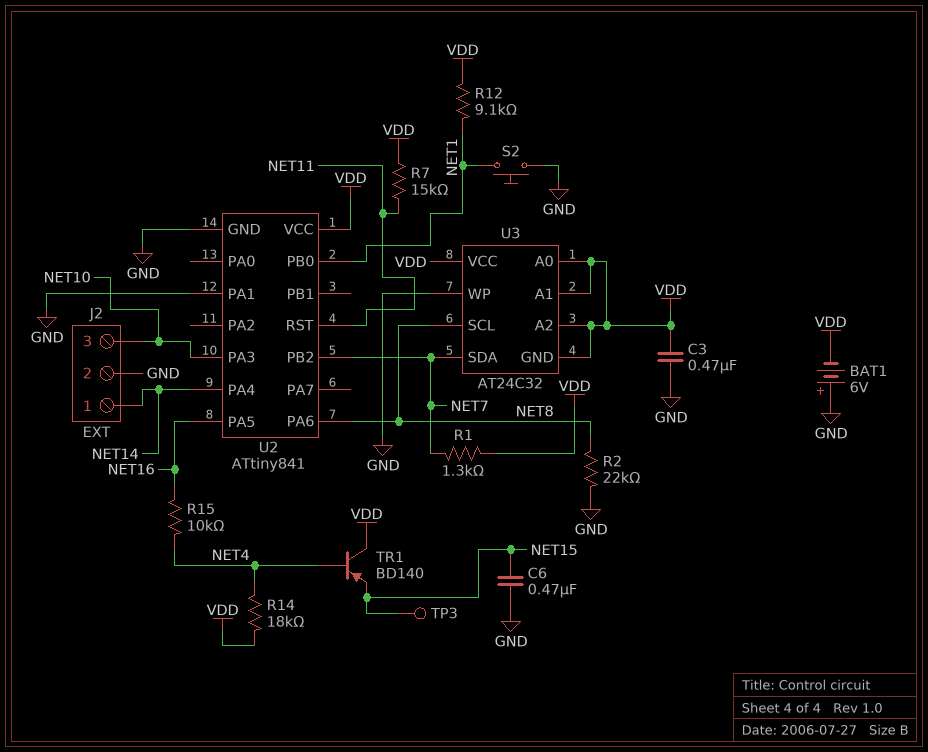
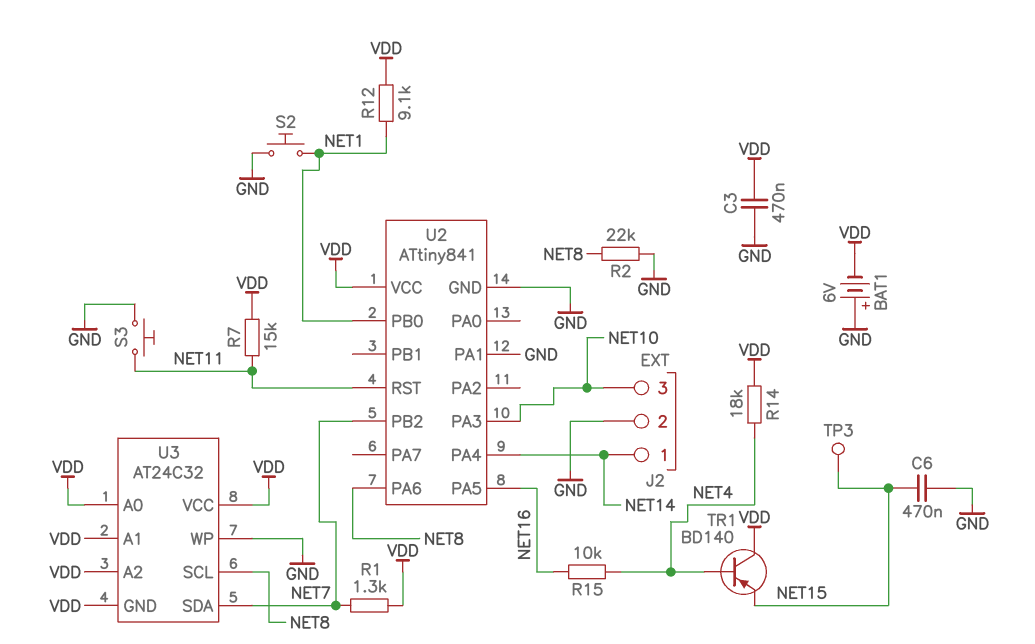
S3: none -> button (GND, NET11)

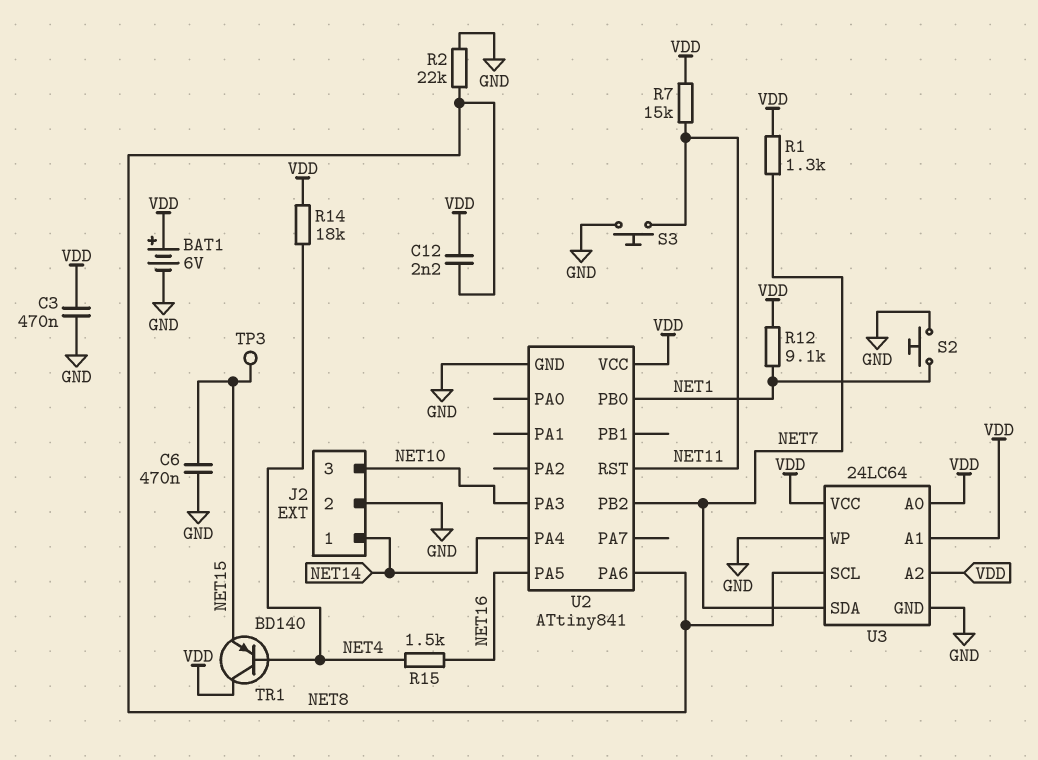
BAT1: 6V (plus GND, minus VDD) -> 6V (plus VDD, minus GND)
C12: none -> 2.2nF (NET8, VDD)
R15: 10k (NET4, NET16) -> 1.5k (NET4, NET16)
U2 pin PA1: GND -> none
U3: AT24C32 -> 24LC64
U3 pin GND: VDD -> GND

